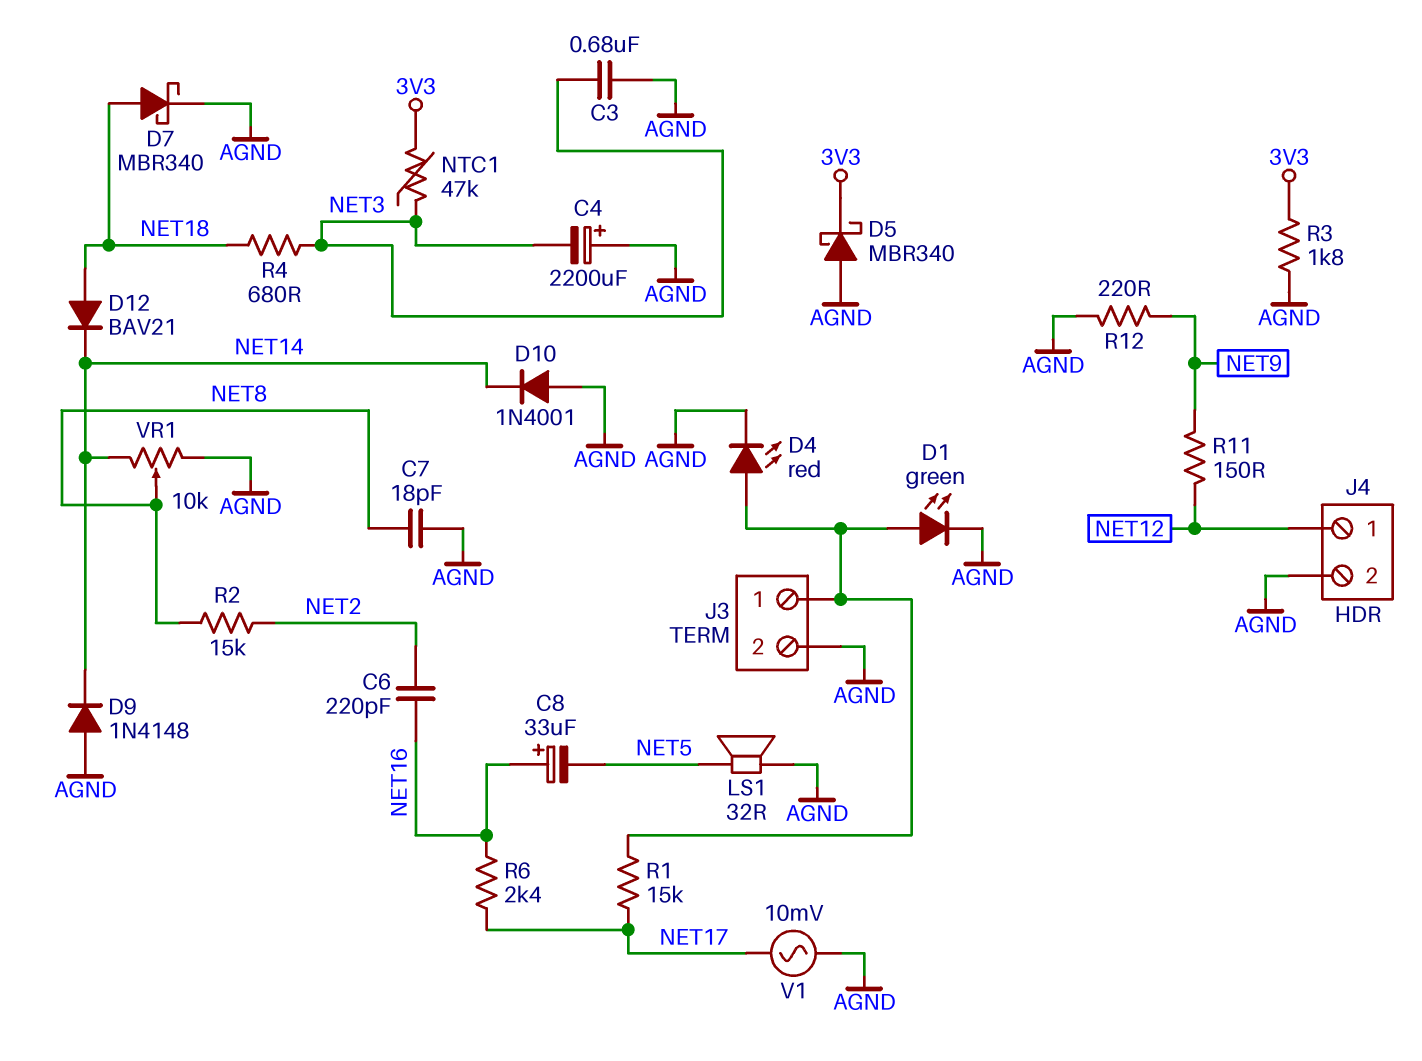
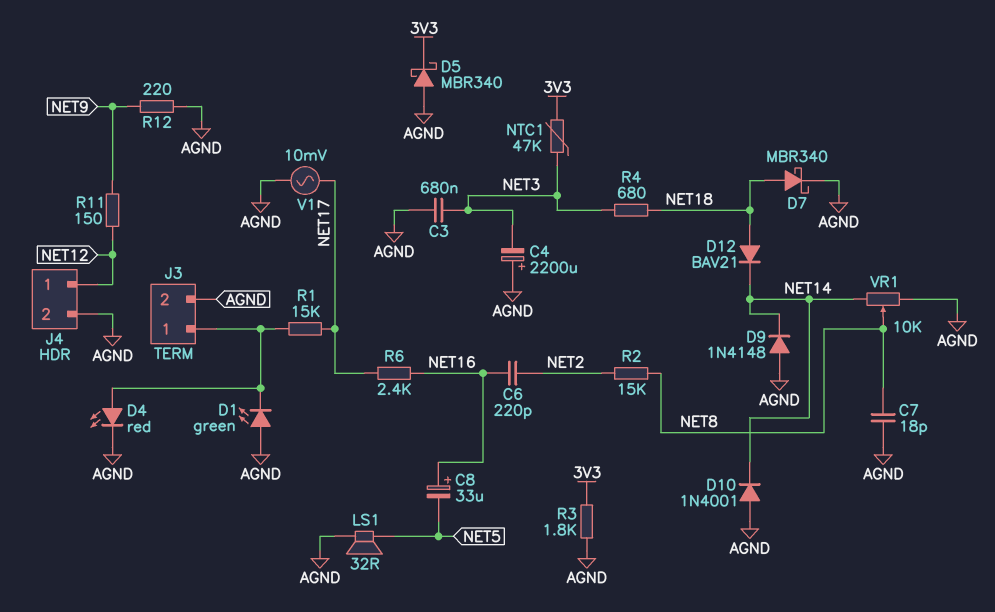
D1: LED green (A J3/1, K AGND) -> LED green (A AGND, K J3/1)

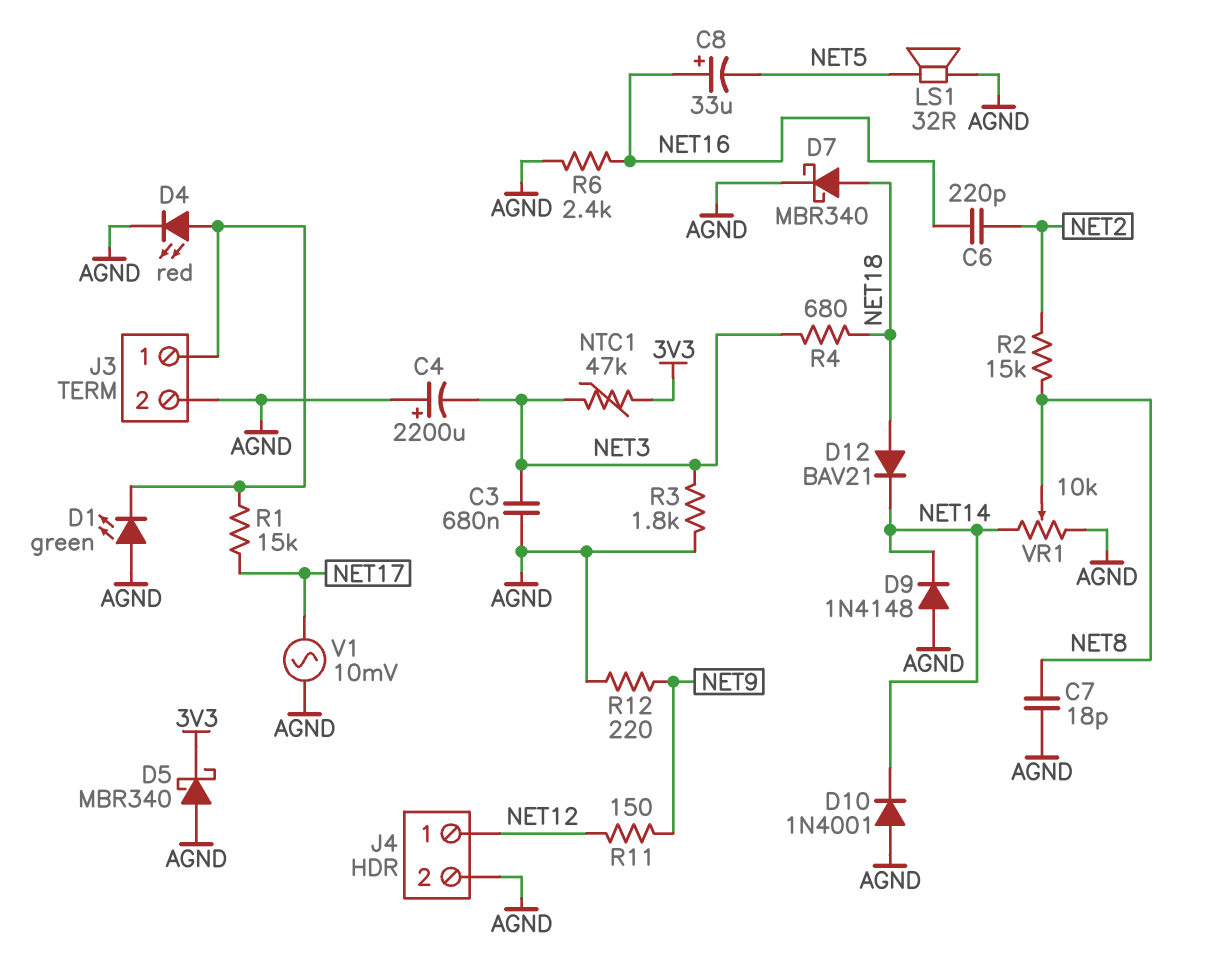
R3: 1.8k (3V3, AGND) -> 1.8k (AGND, NET3)
R6: 2.4k (NET16, NET17) -> 2.4k (AGND, NET16)

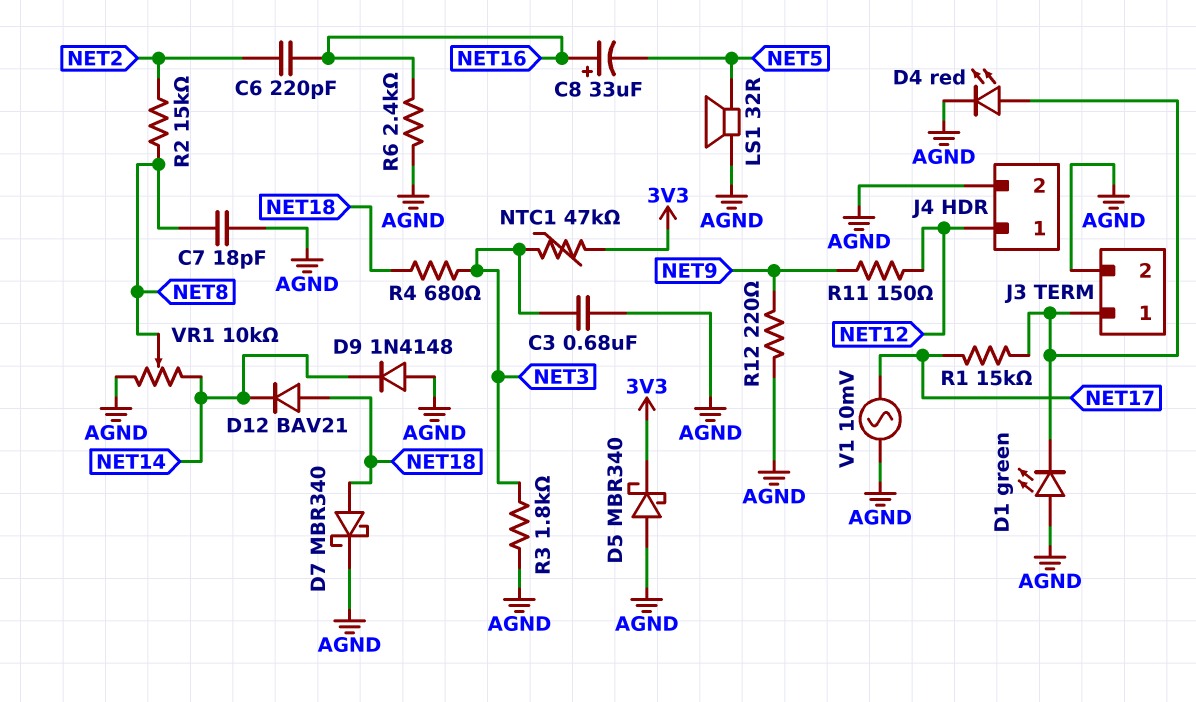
C4: 2200uF (plus AGND, minus NET3) -> none
D10: diode 1N4001 (A AGND, K NET14) -> none

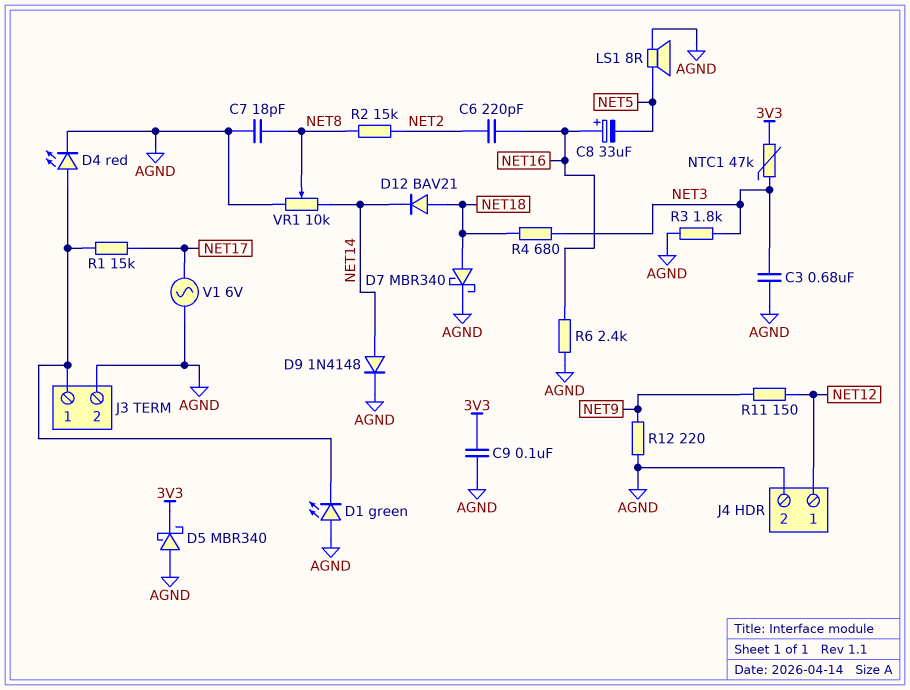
C9: none -> 100nF (3V3, AGND)
D9: diode 1N4148 (A AGND, K NET14) -> diode 1N4148 (A NET14, K AGND)
LS1: speaker 32R (AGND, NET5) -> speaker 8R (AGND, NET5)
V1: AC 10mV (AGND, NET17) -> AC 6V (AGND, NET17)

